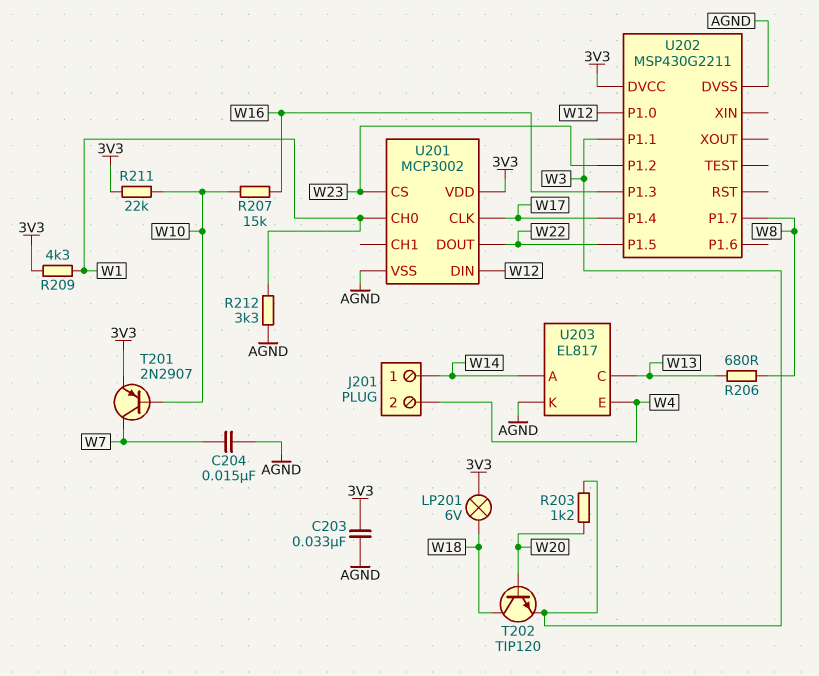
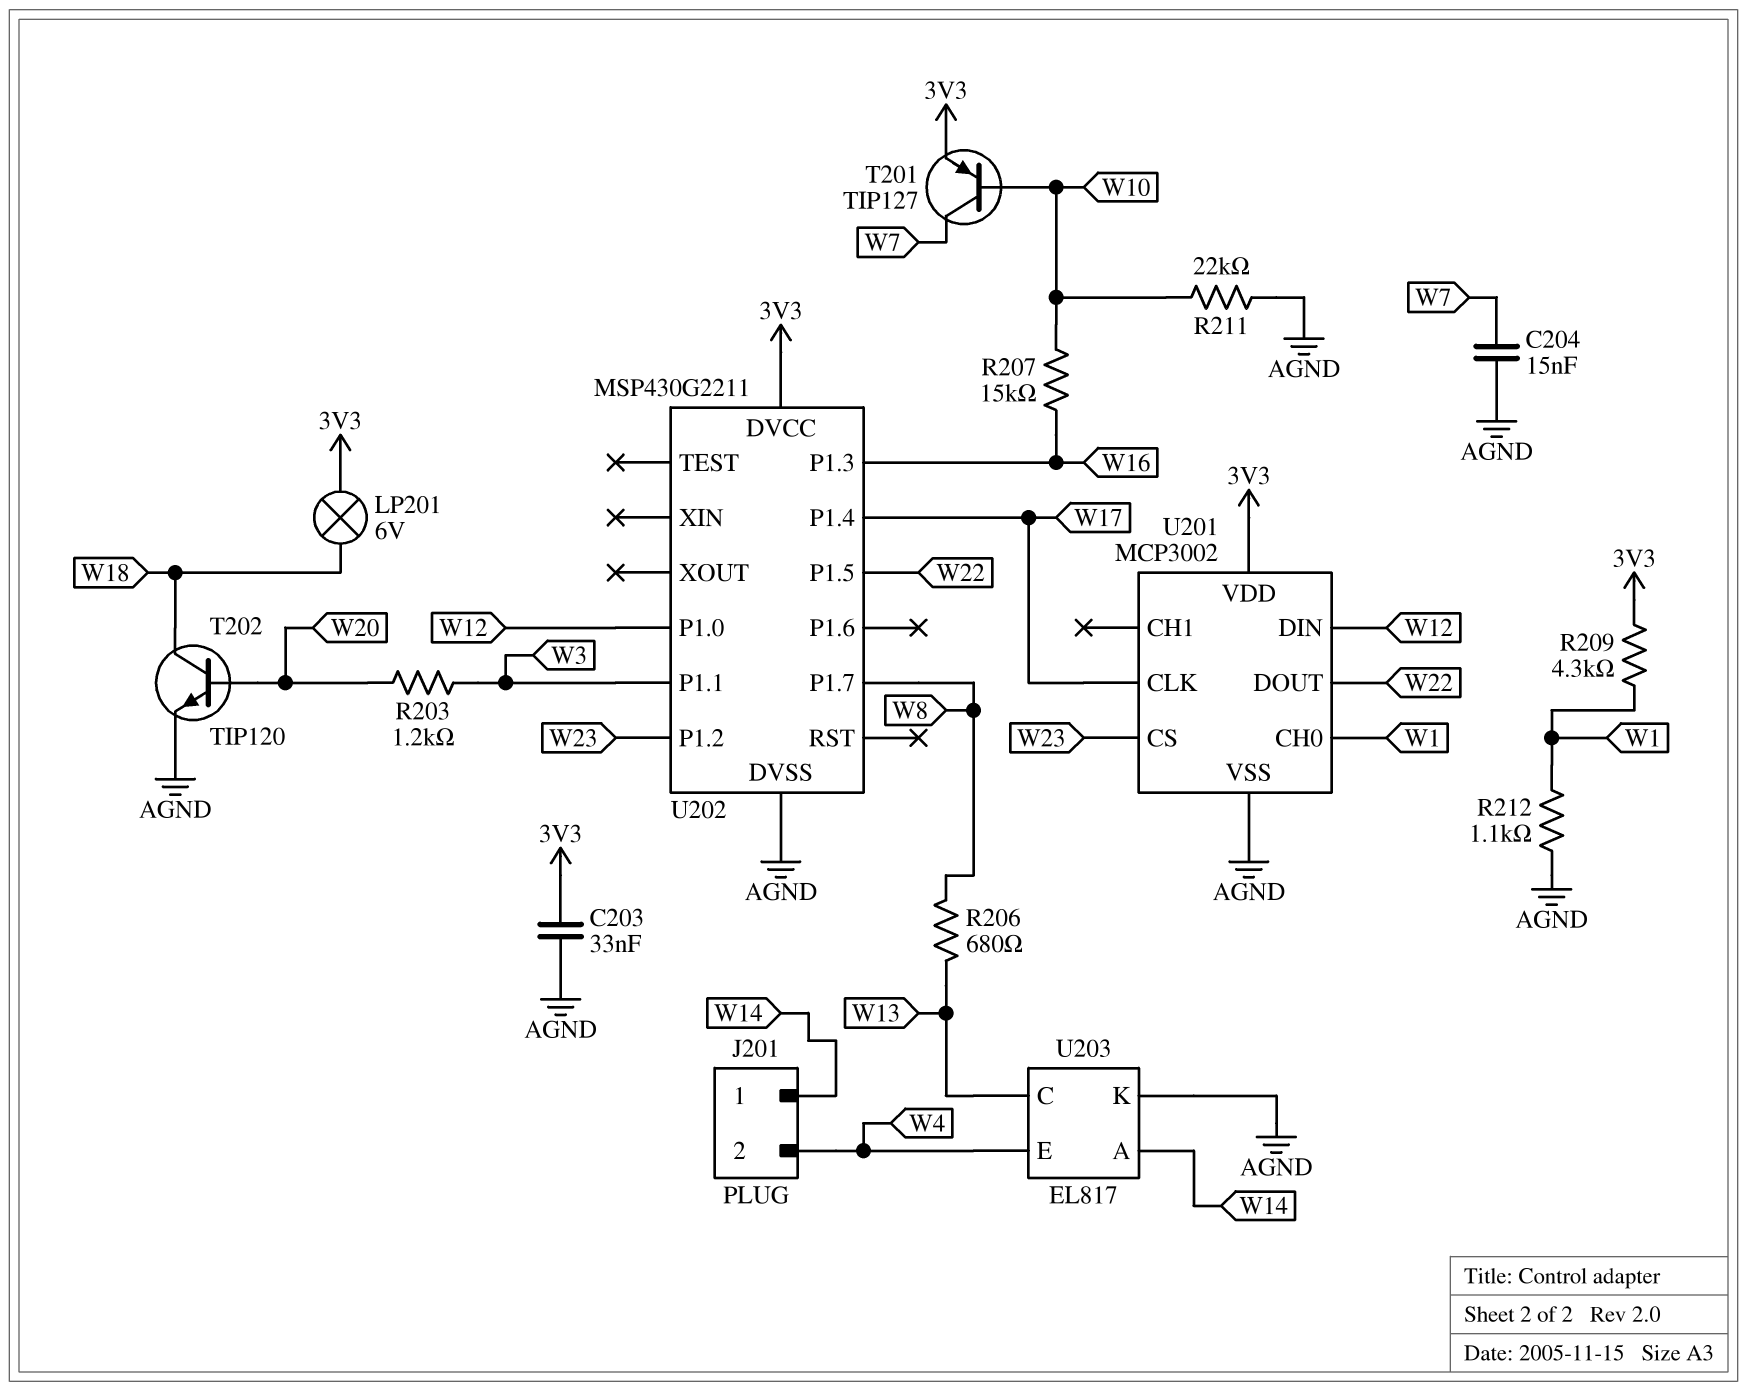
R211: 22k (3V3, W10) -> 22k (AGND, W10)
R212: 3.3k (AGND, W1) -> 1.1k (AGND, W1)
T201: PNP 2N2907 (B W10, C W7, E 3V3) -> PNP TIP127 (B W10, C W7, E 3V3)
T202: NPN TIP120 (B W20, C W18, E W3) -> NPN TIP120 (B W20, C W18, E AGND)

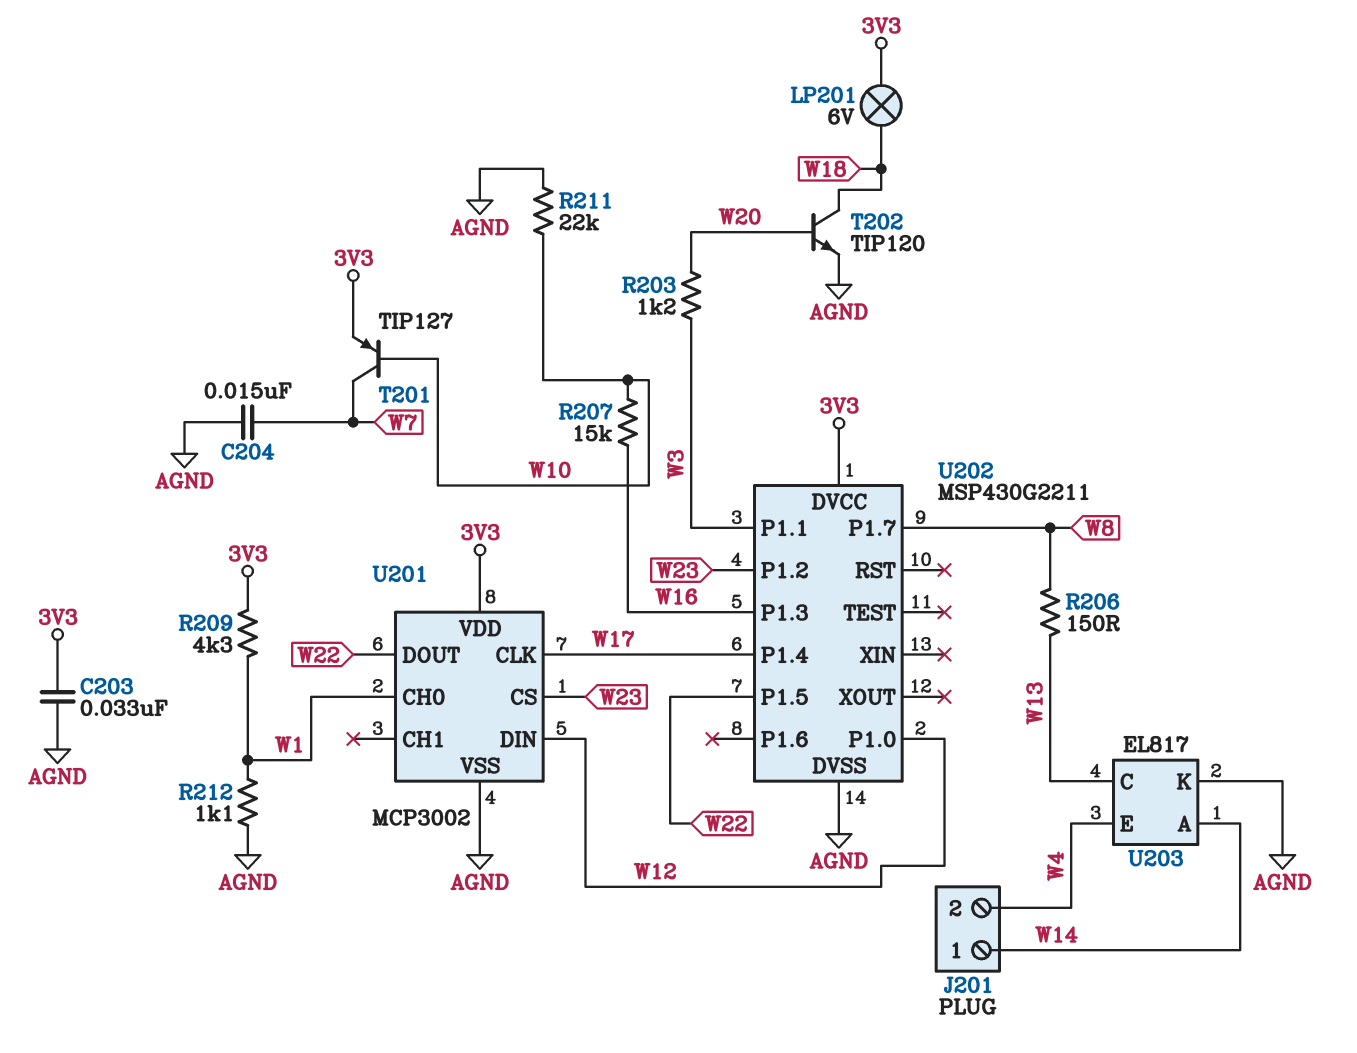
R206: 680 (W8, W13) -> 150 (W8, W13)

